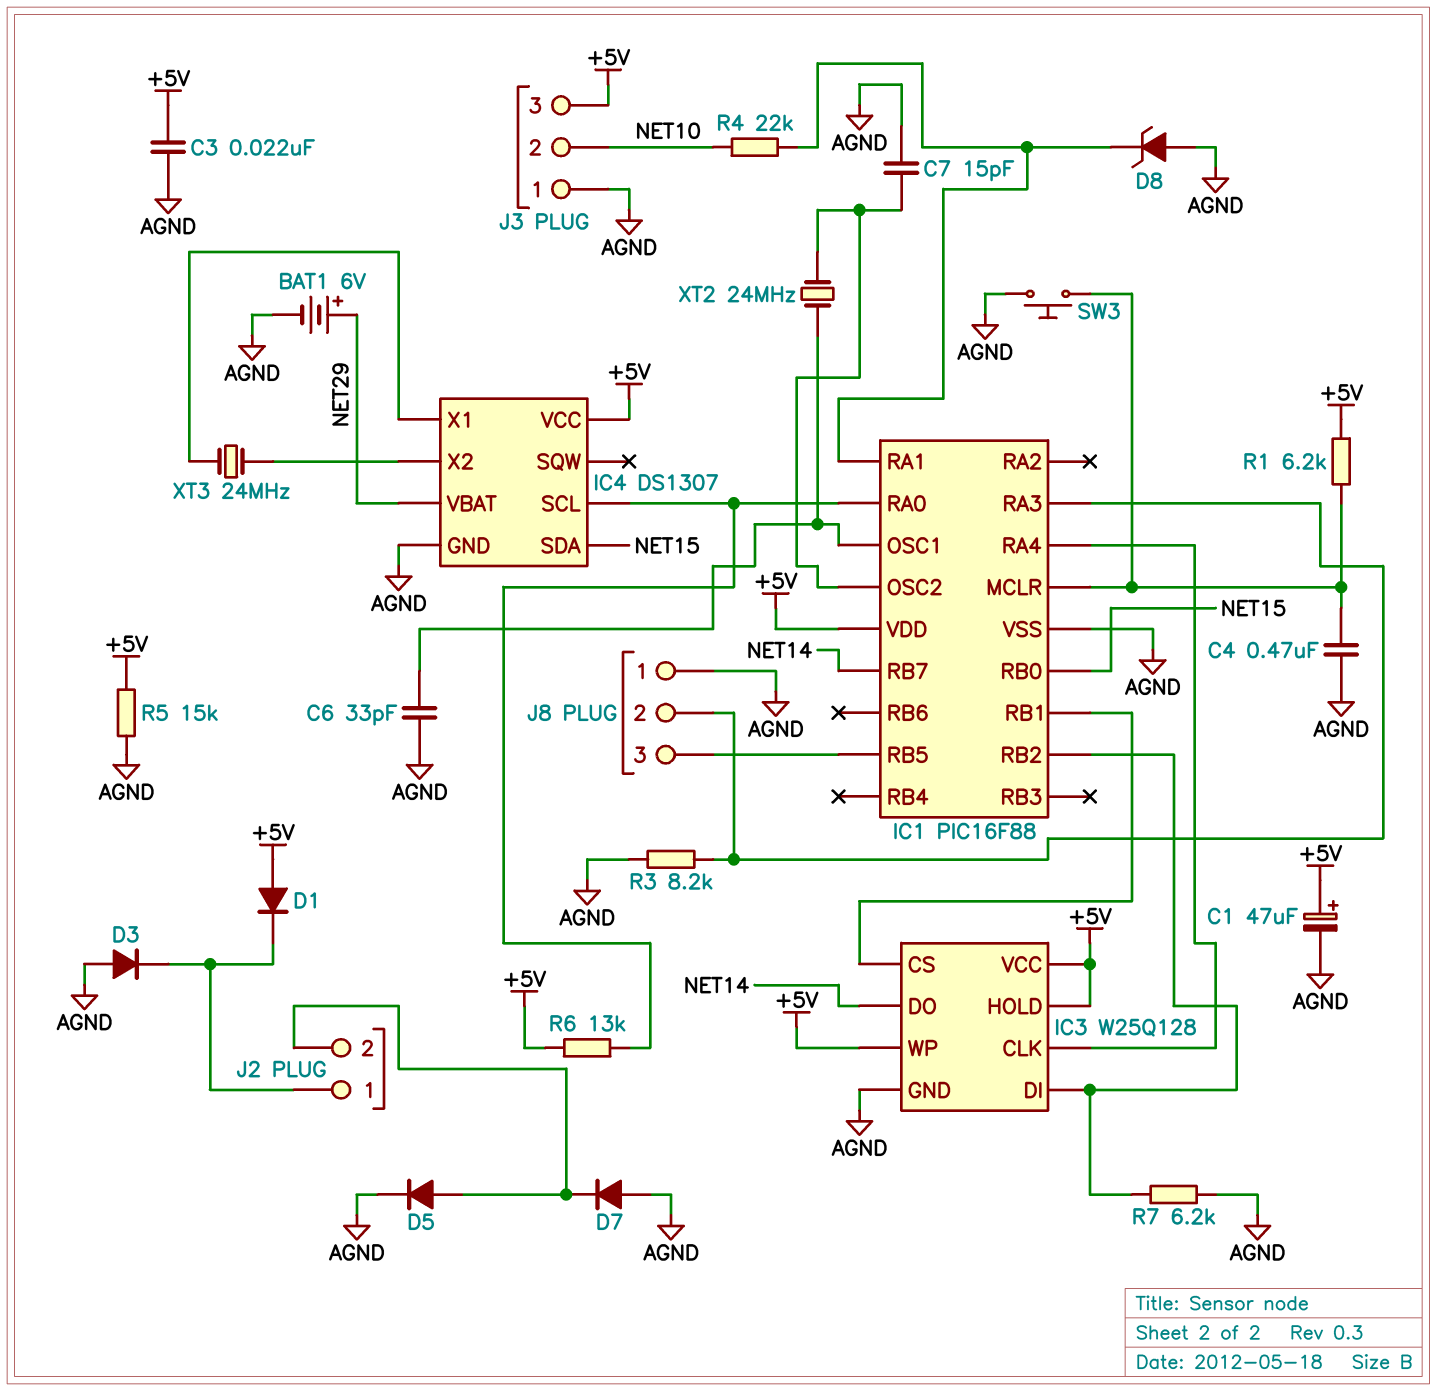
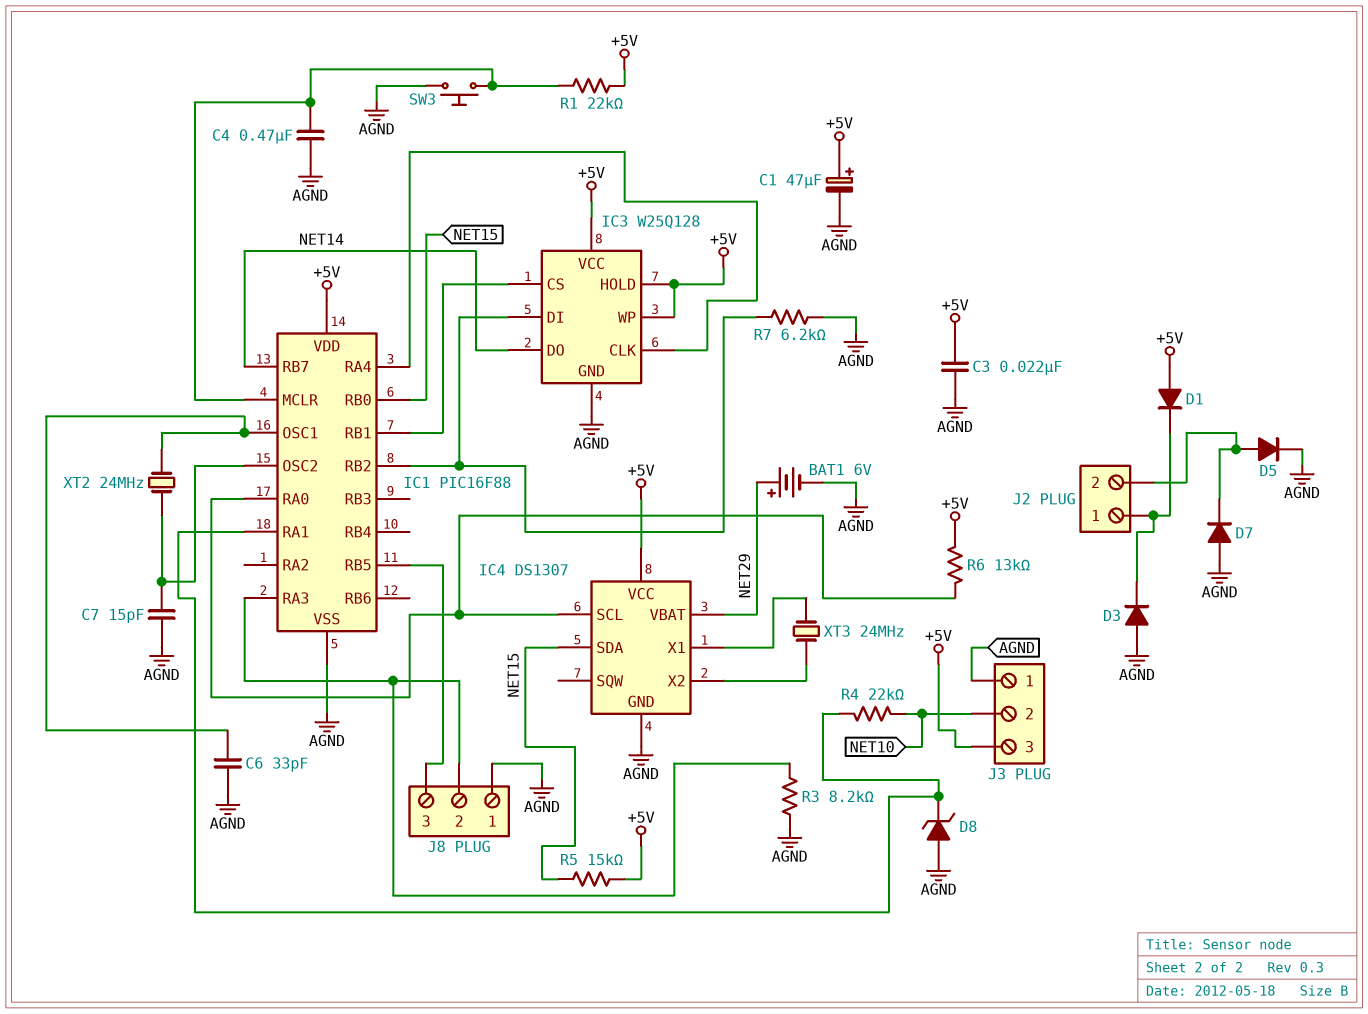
R1: 6.2k (+5V, IC1/MCLR) -> 22k (+5V, IC1/MCLR)
R5: 15k (+5V, AGND) -> 15k (+5V, NET15)

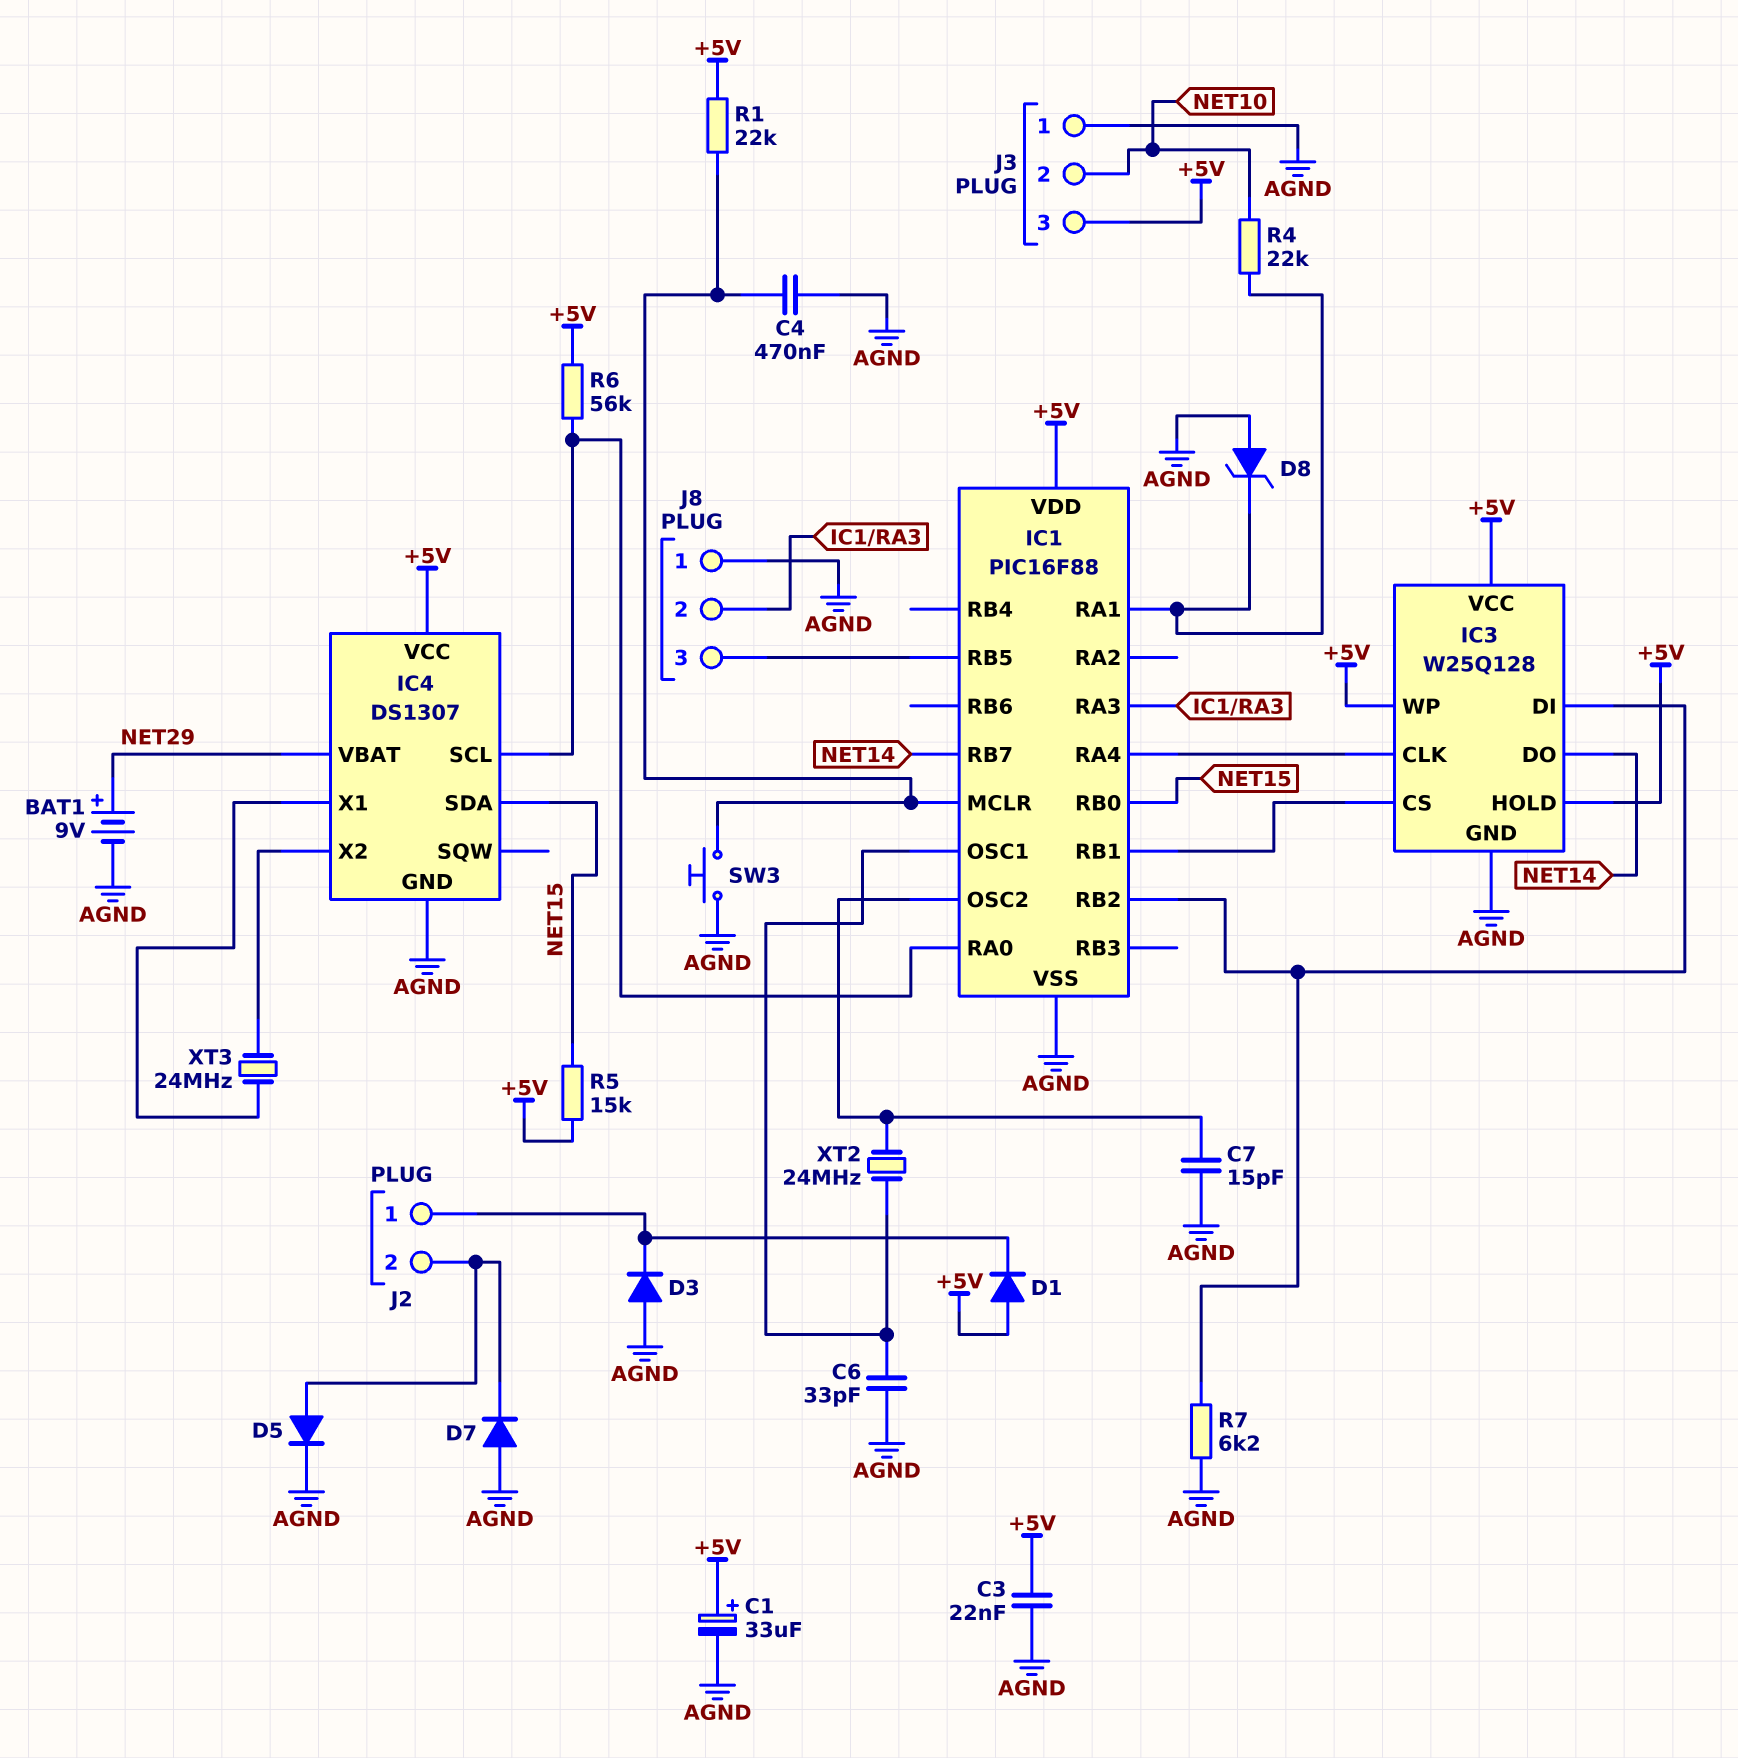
BAT1: 6V (plus NET29, minus AGND) -> 9V (plus NET29, minus AGND)
C1: 47uF (plus +5V, minus AGND) -> 33uF (plus +5V, minus AGND)
R3: 8.2k (AGND, IC1/RA3) -> none
R6: 13k (+5V, IC1/RA0) -> 56k (+5V, IC1/RA0)

